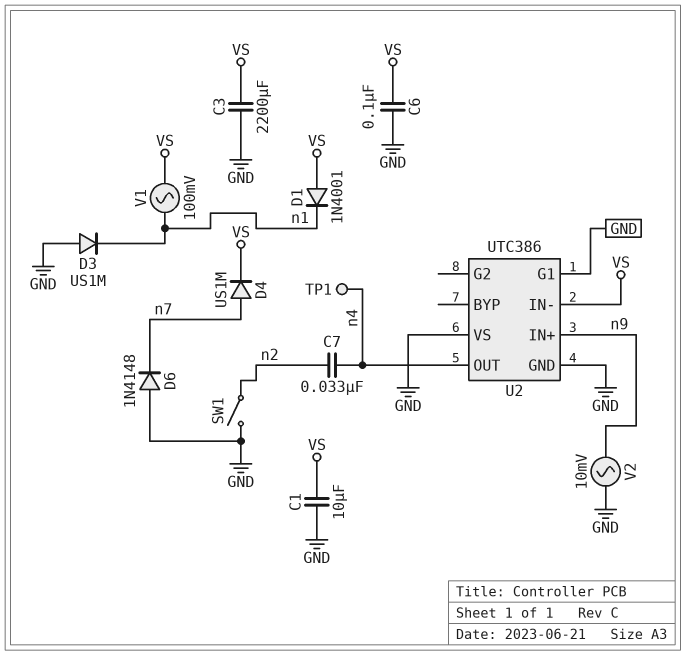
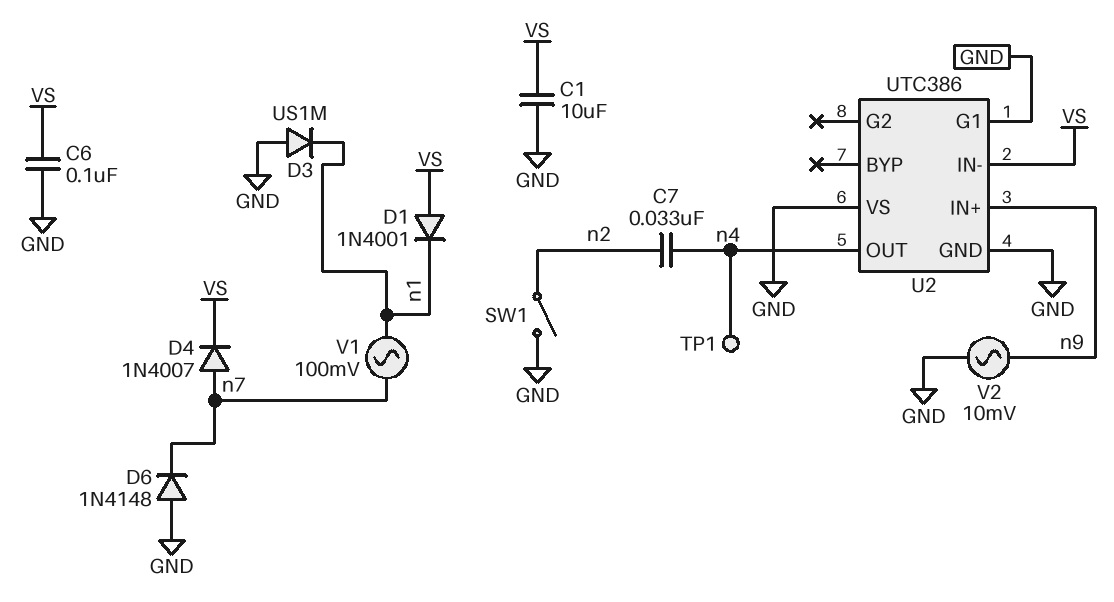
C3: 2200uF (GND, VS) -> none
D4: diode US1M (A n7, K VS) -> diode 1N4007 (A n7, K VS)
V1: AC 100mV (VS, n1) -> AC 100mV (n1, n7)

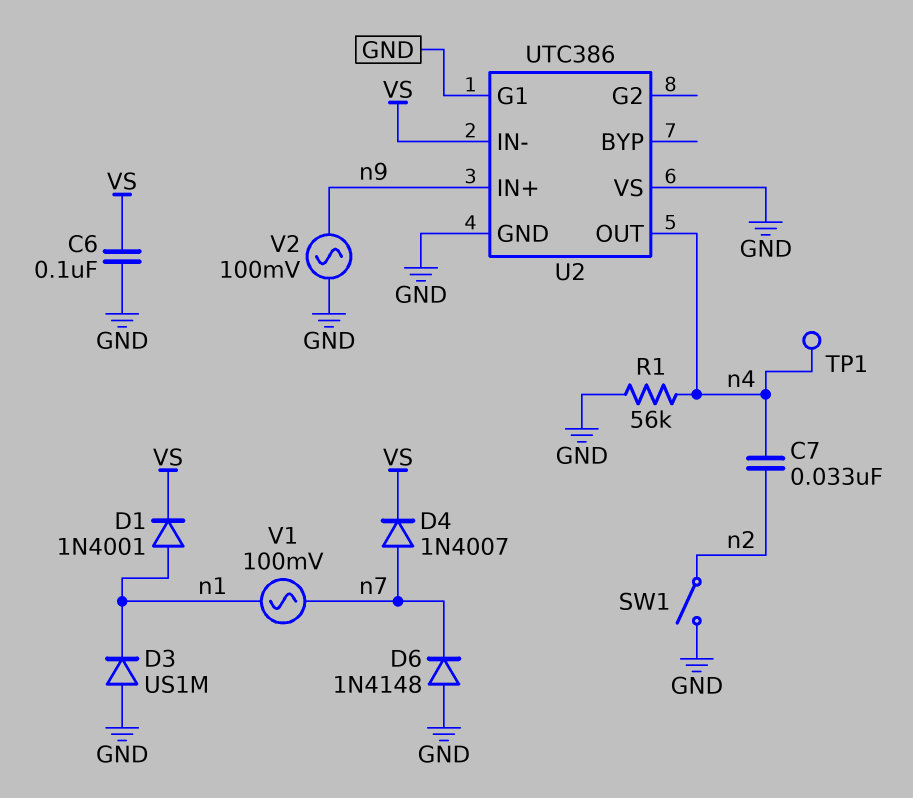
C1: 10uF (GND, VS) -> none
D1: diode 1N4001 (A VS, K n1) -> diode 1N4001 (A n1, K VS)
R1: none -> 56k (GND, n4)
V2: AC 10mV (GND, n9) -> AC 100mV (GND, n9)

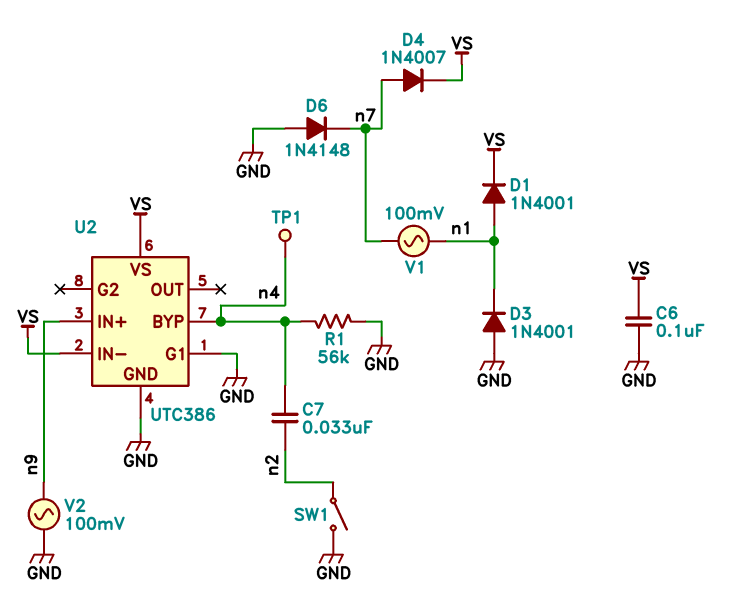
D3: diode US1M (A GND, K n1) -> diode 1N4001 (A GND, K n1)
U2 pin BYP: none -> n4
U2 pin OUT: n4 -> none
U2 pin VS: GND -> VS

